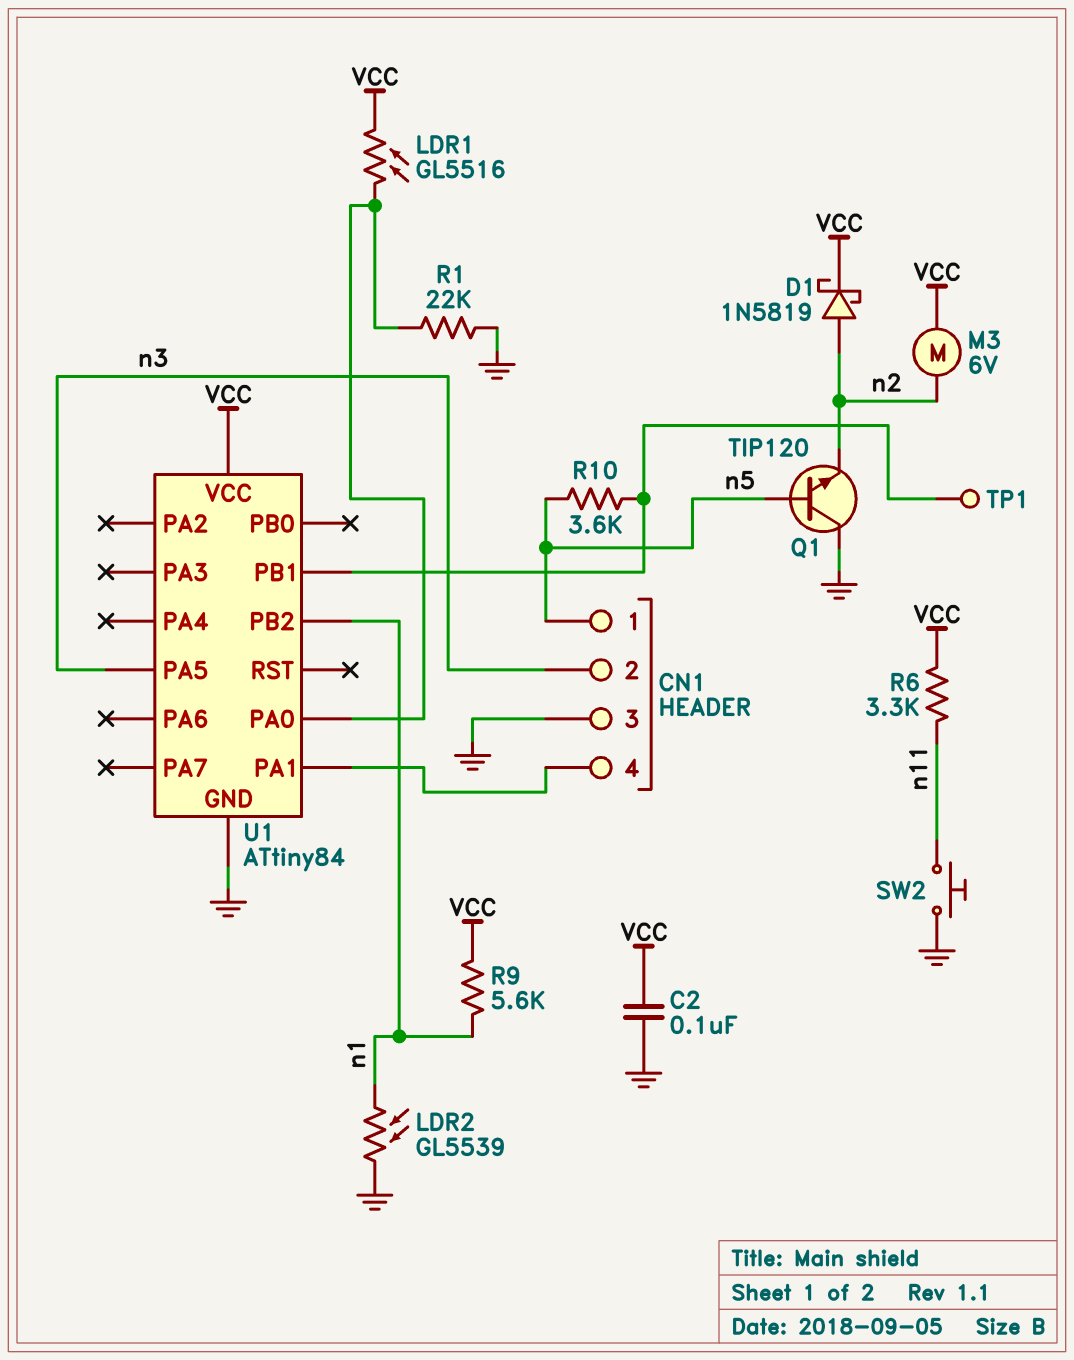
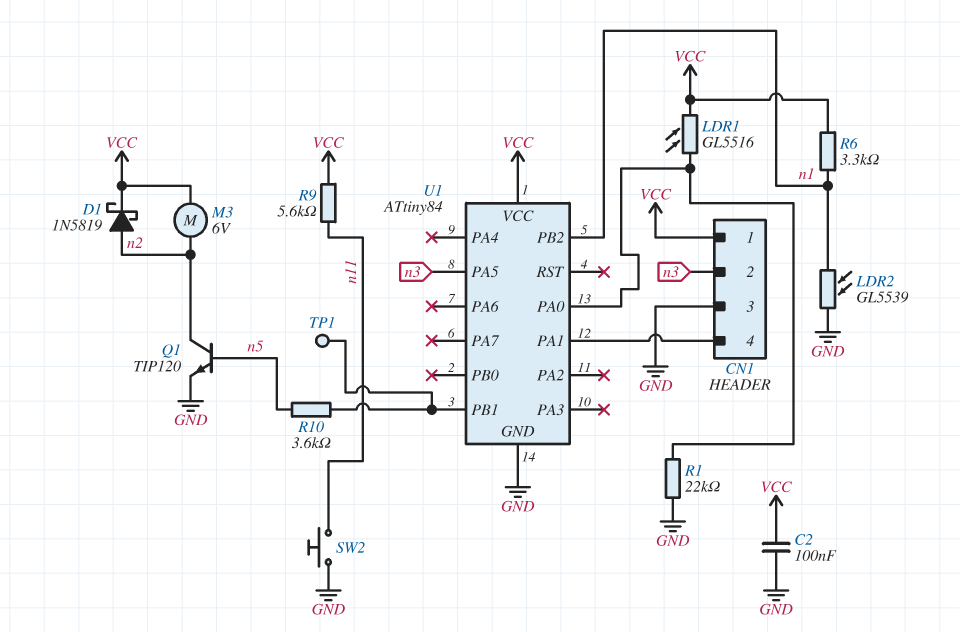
CN1 pin 1: n5 -> VCC
Q1: NPN TIP120 (B n5, C GND, E n2) -> NPN TIP120 (B n5, C n2, E GND)
R6: 3.3k (VCC, n11) -> 3.3k (VCC, n1)
R9: 5.6k (VCC, n1) -> 5.6k (VCC, n11)

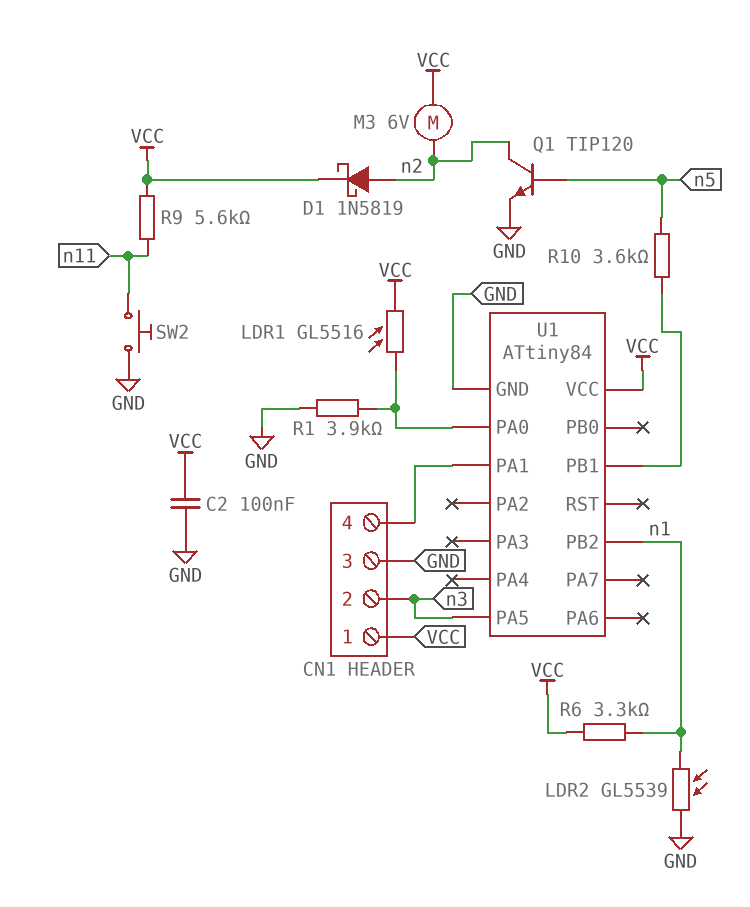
R1: 22k (GND, U1/PA0) -> 3.9k (GND, U1/PA0)
TP1: test point (U1/PB1) -> none

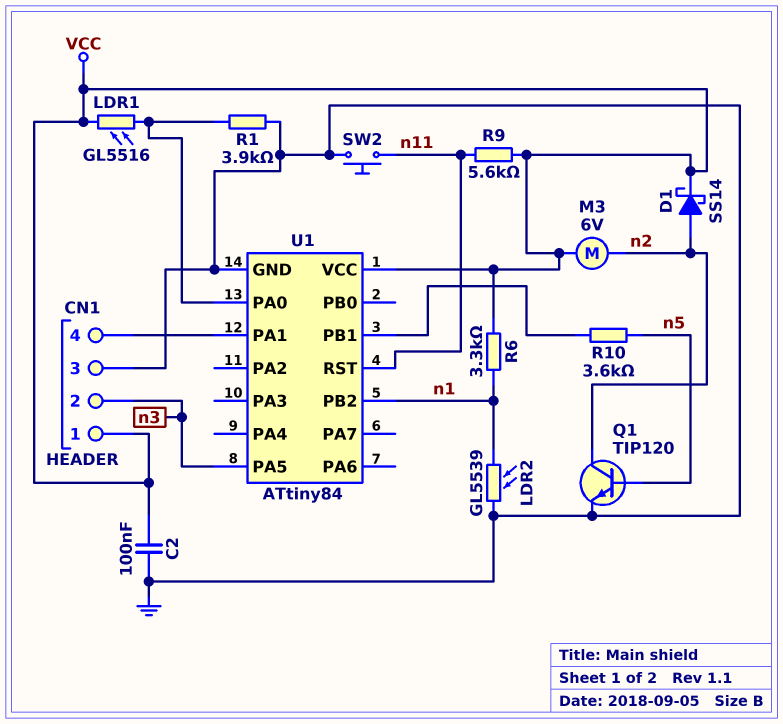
D1: schottky 1N5819 (A n2, K VCC) -> schottky SS14 (A n2, K VCC)
U1 pin RST: none -> n11

